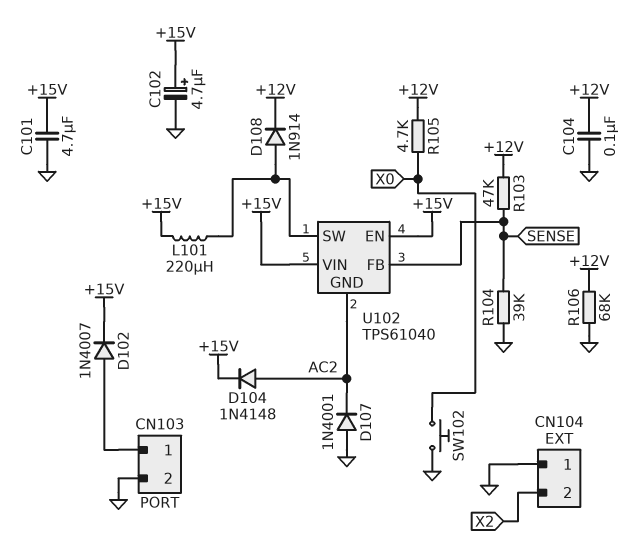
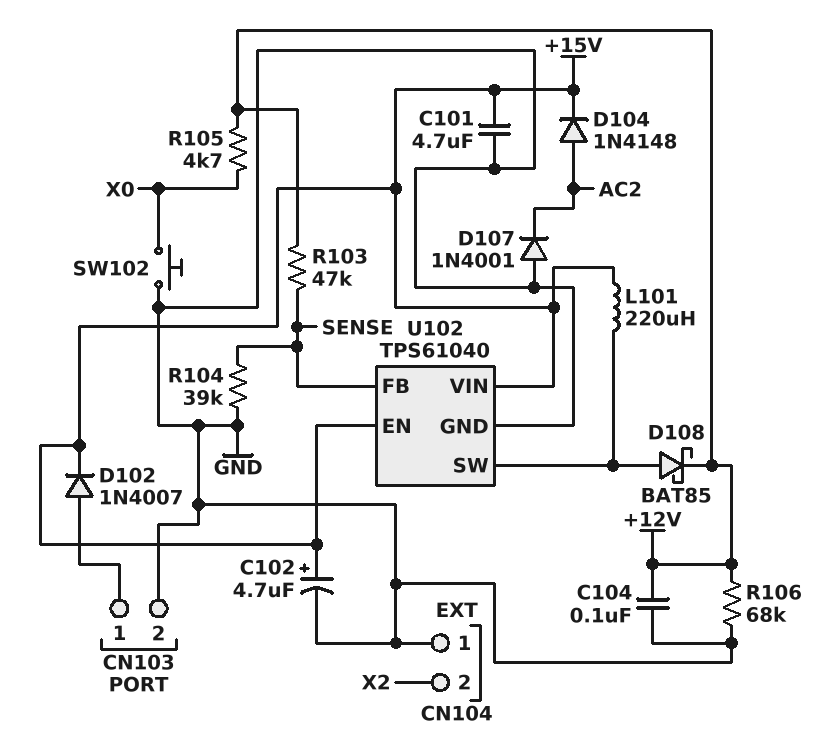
D108: diode 1N914 (A U102/SW, K +12V) -> schottky BAT85 (A U102/SW, K +12V)
U102 pin GND: AC2 -> GND

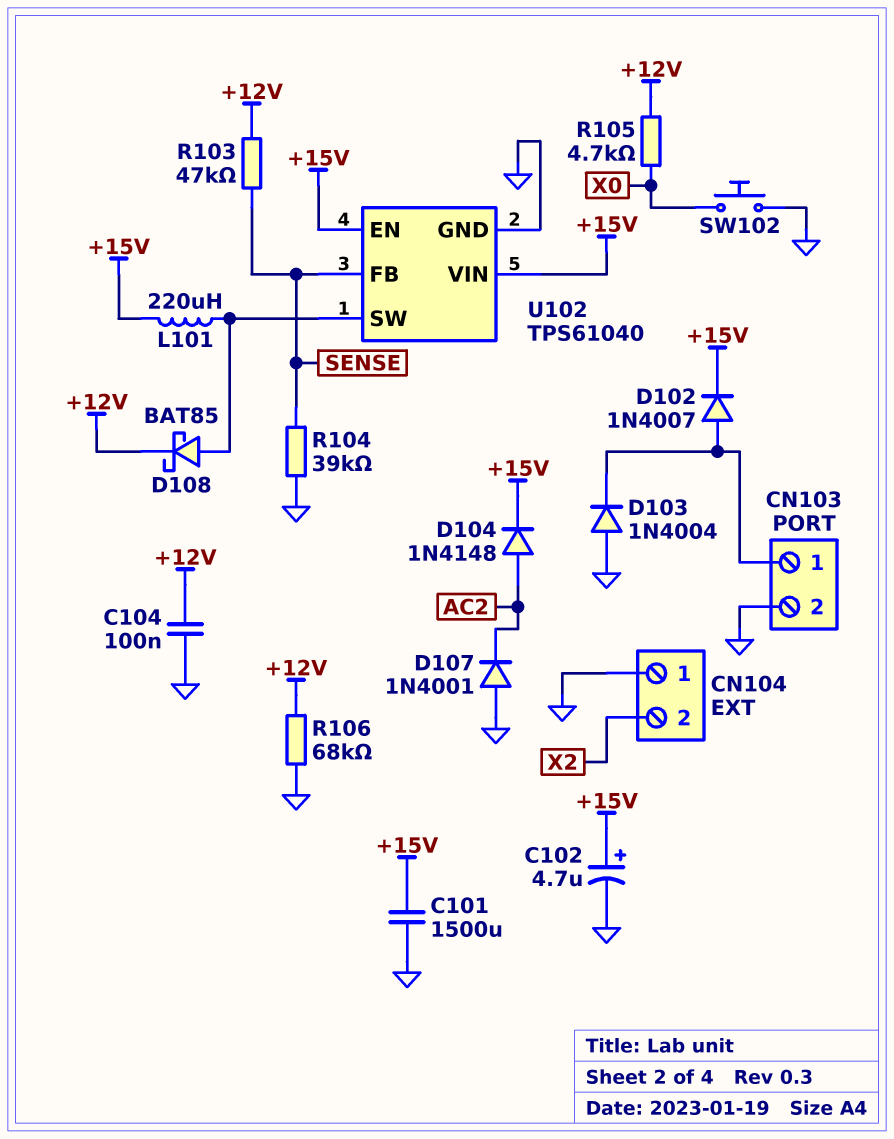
C101: 4.7uF (+15V, GND) -> 1500uF (+15V, GND)
D103: none -> diode 1N4004 (A GND, K CN103/1)

